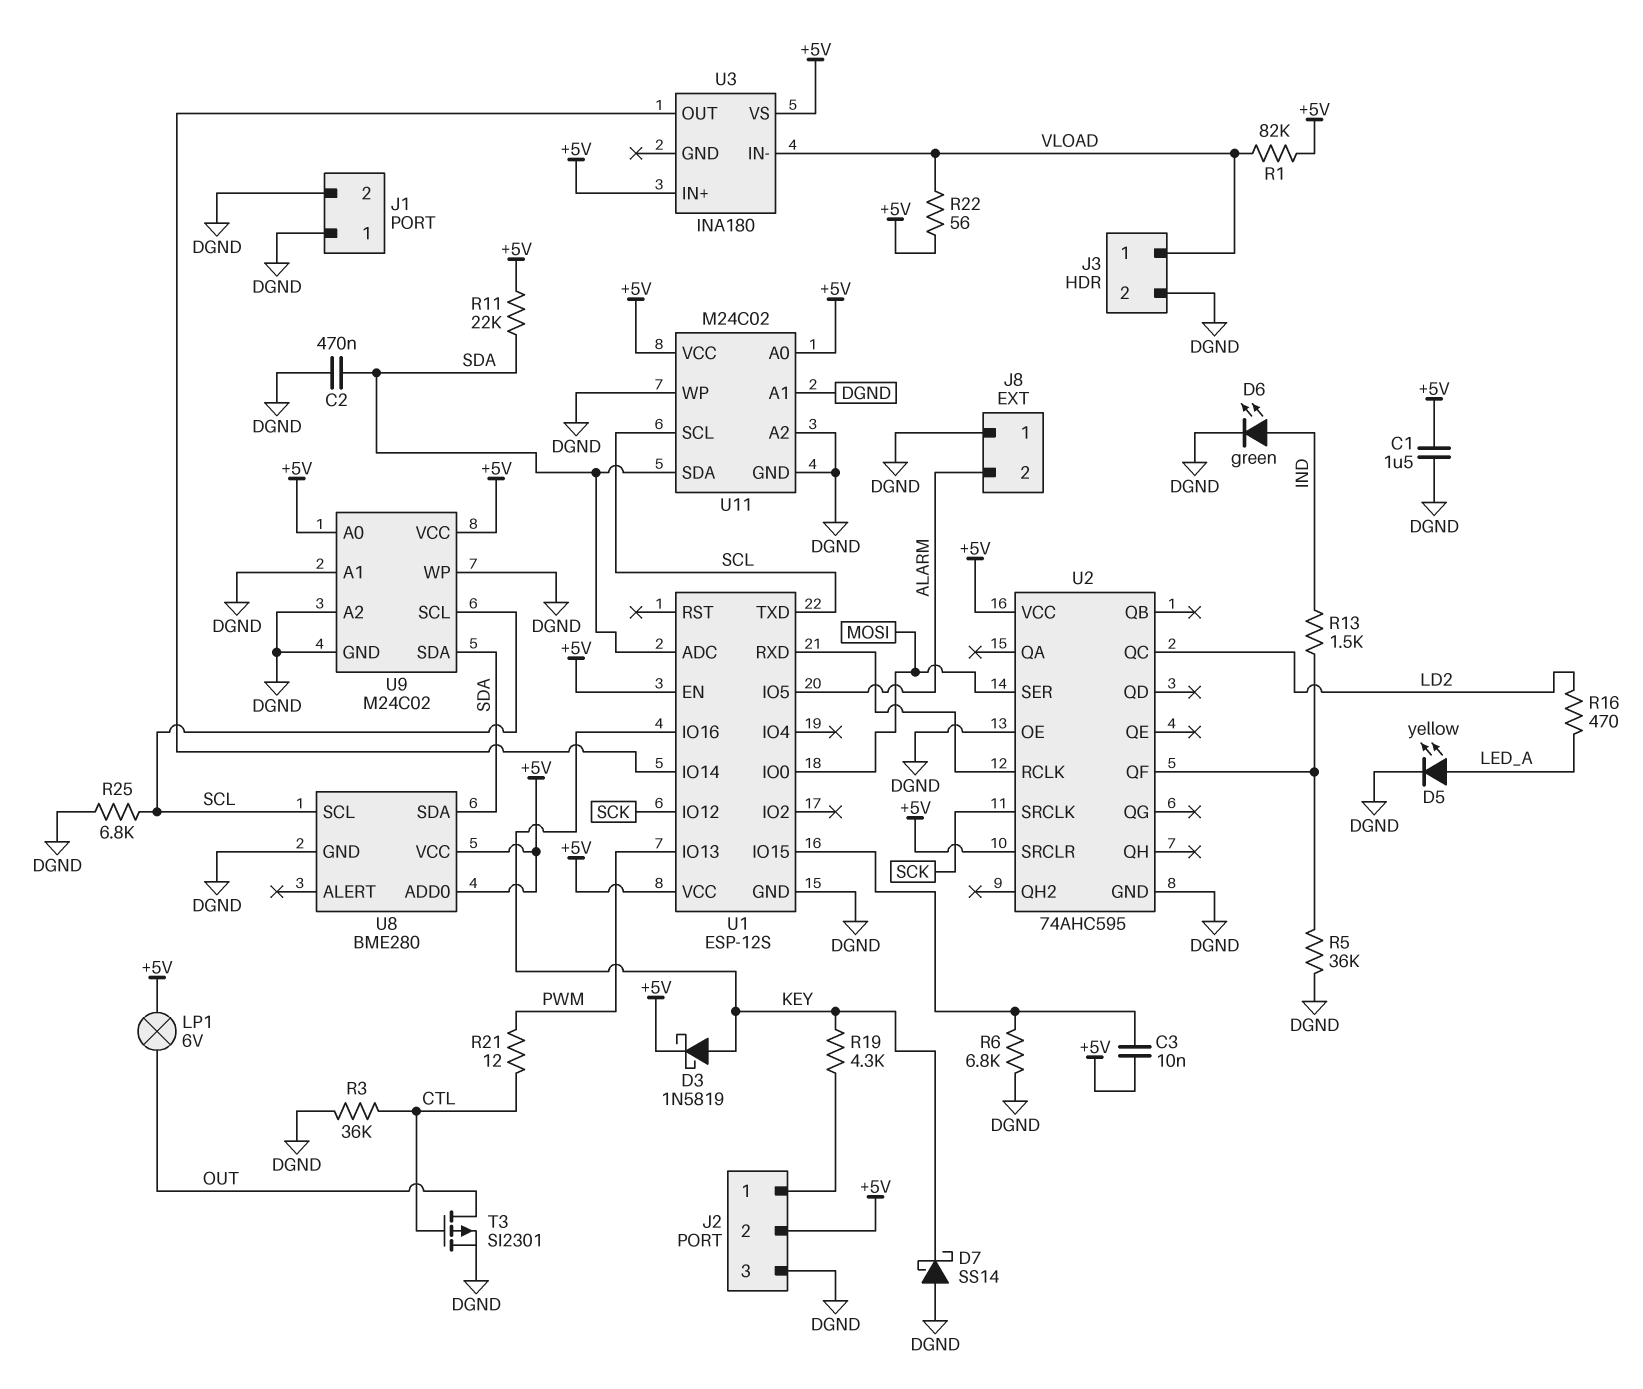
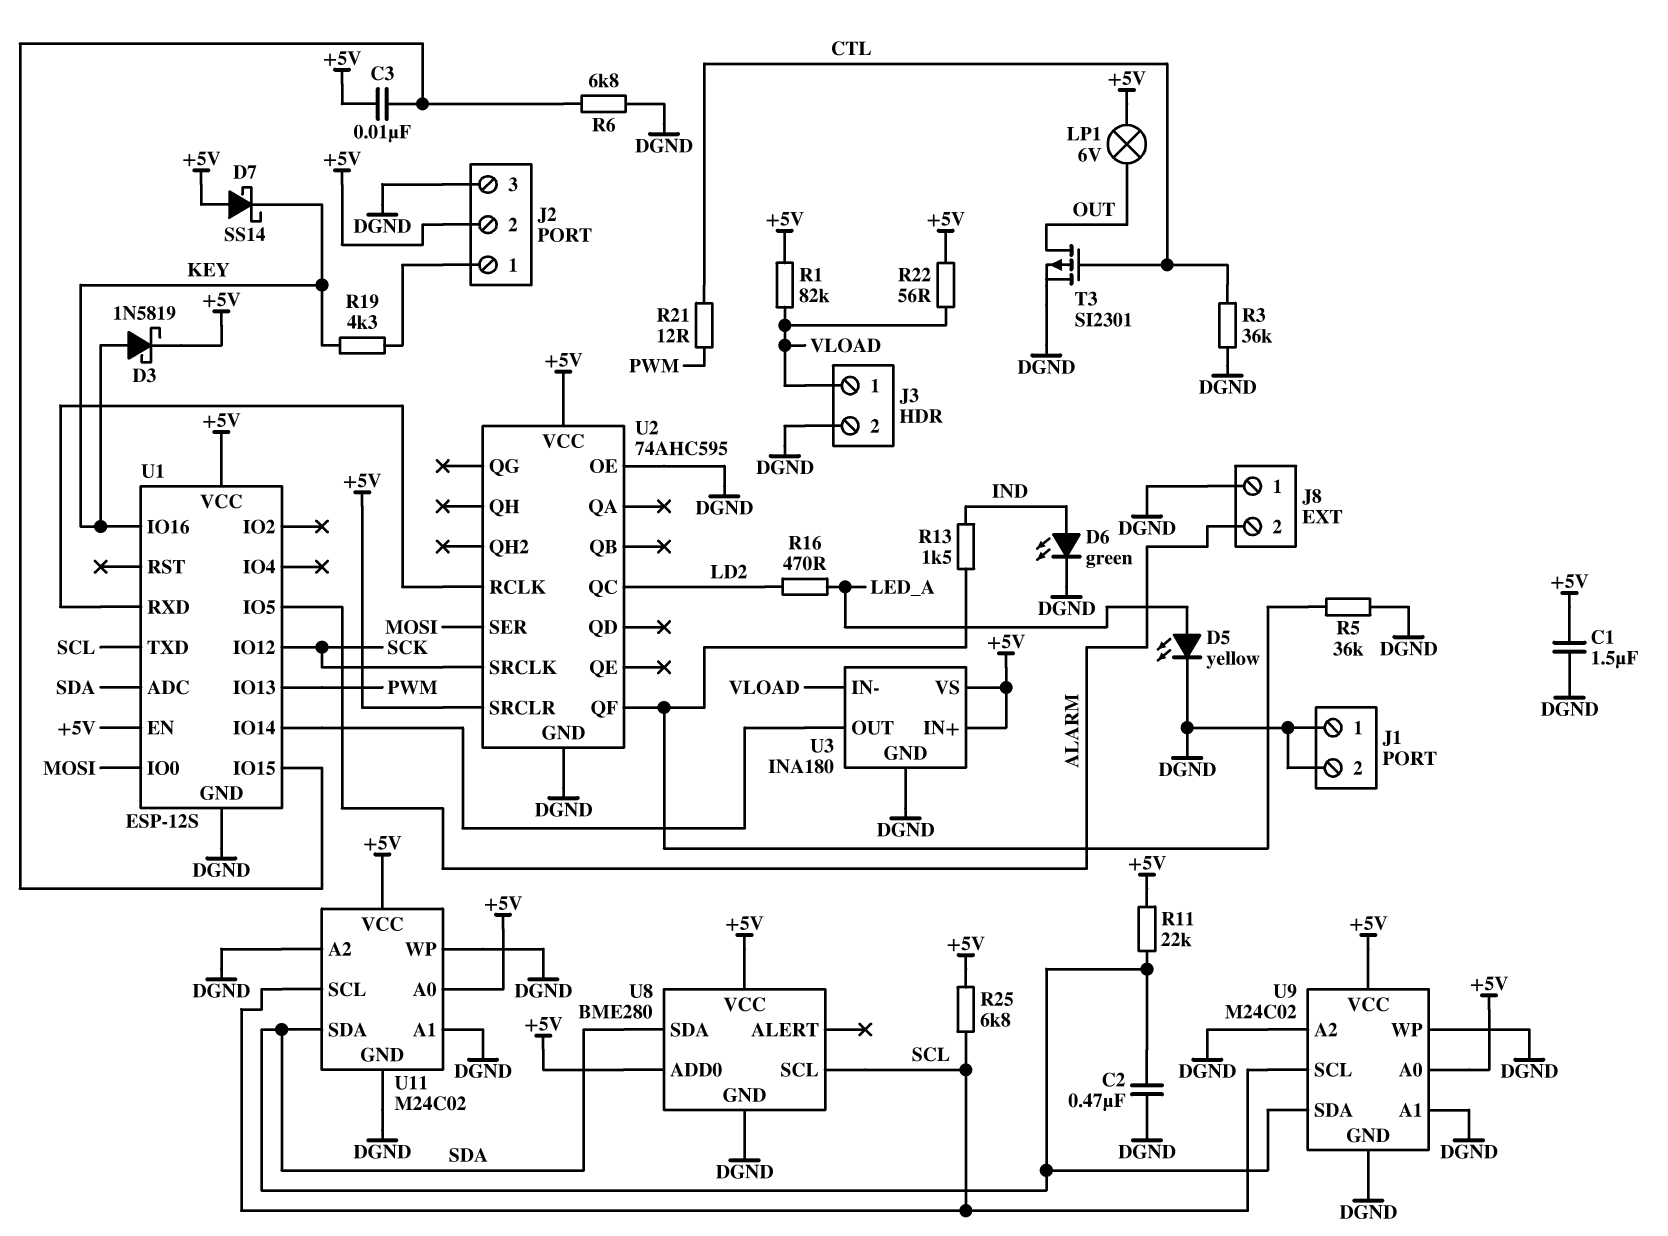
D7: schottky SS14 (A DGND, K KEY) -> schottky SS14 (A +5V, K KEY)
R25: 6.8k (DGND, SCL) -> 6.8k (+5V, SCL)
U3 pin GND: none -> DGND

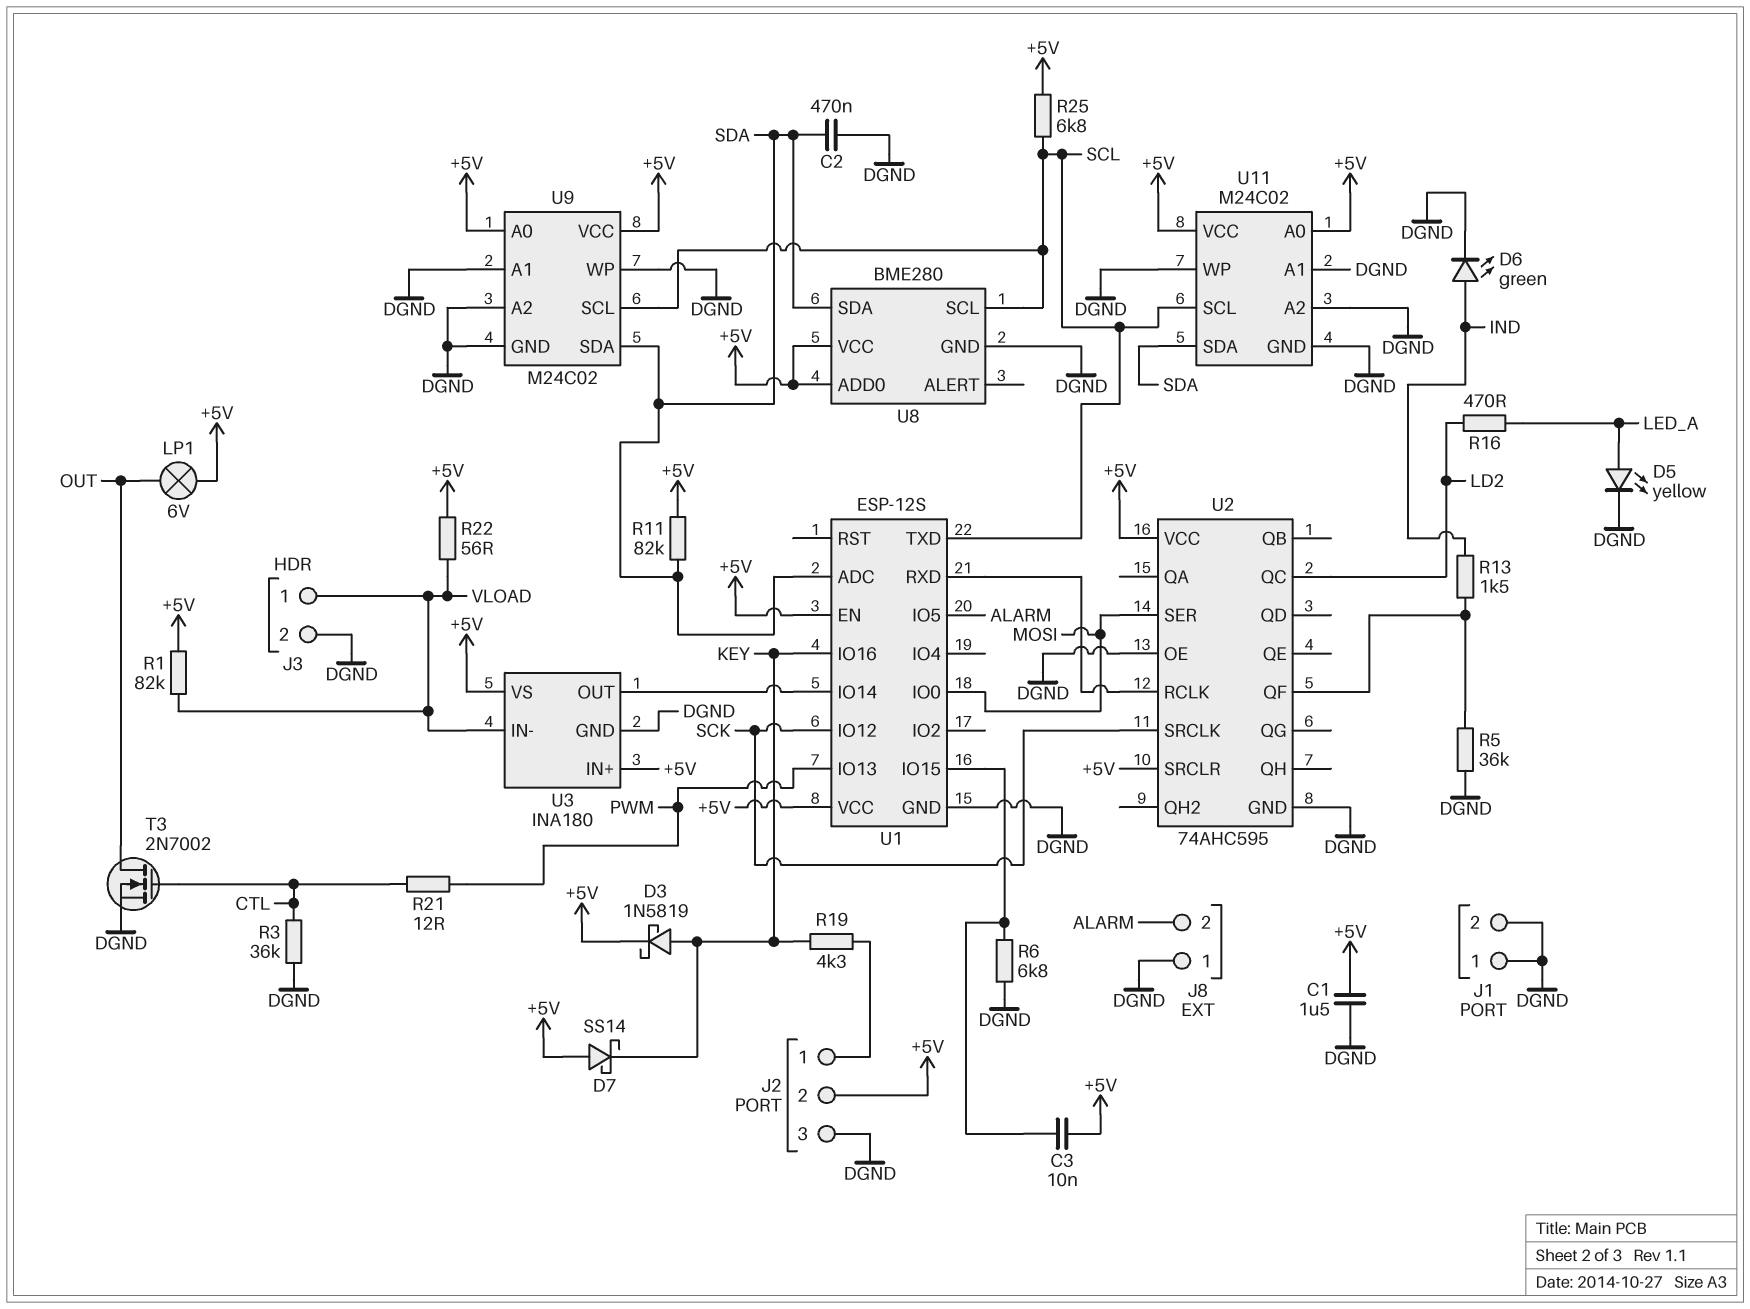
R11: 22k (+5V, SDA) -> 82k (+5V, SDA)
T3: PMOS SI2301 (G CTL, D OUT, S DGND) -> NMOS 2N7002 (G CTL, D OUT, S DGND)

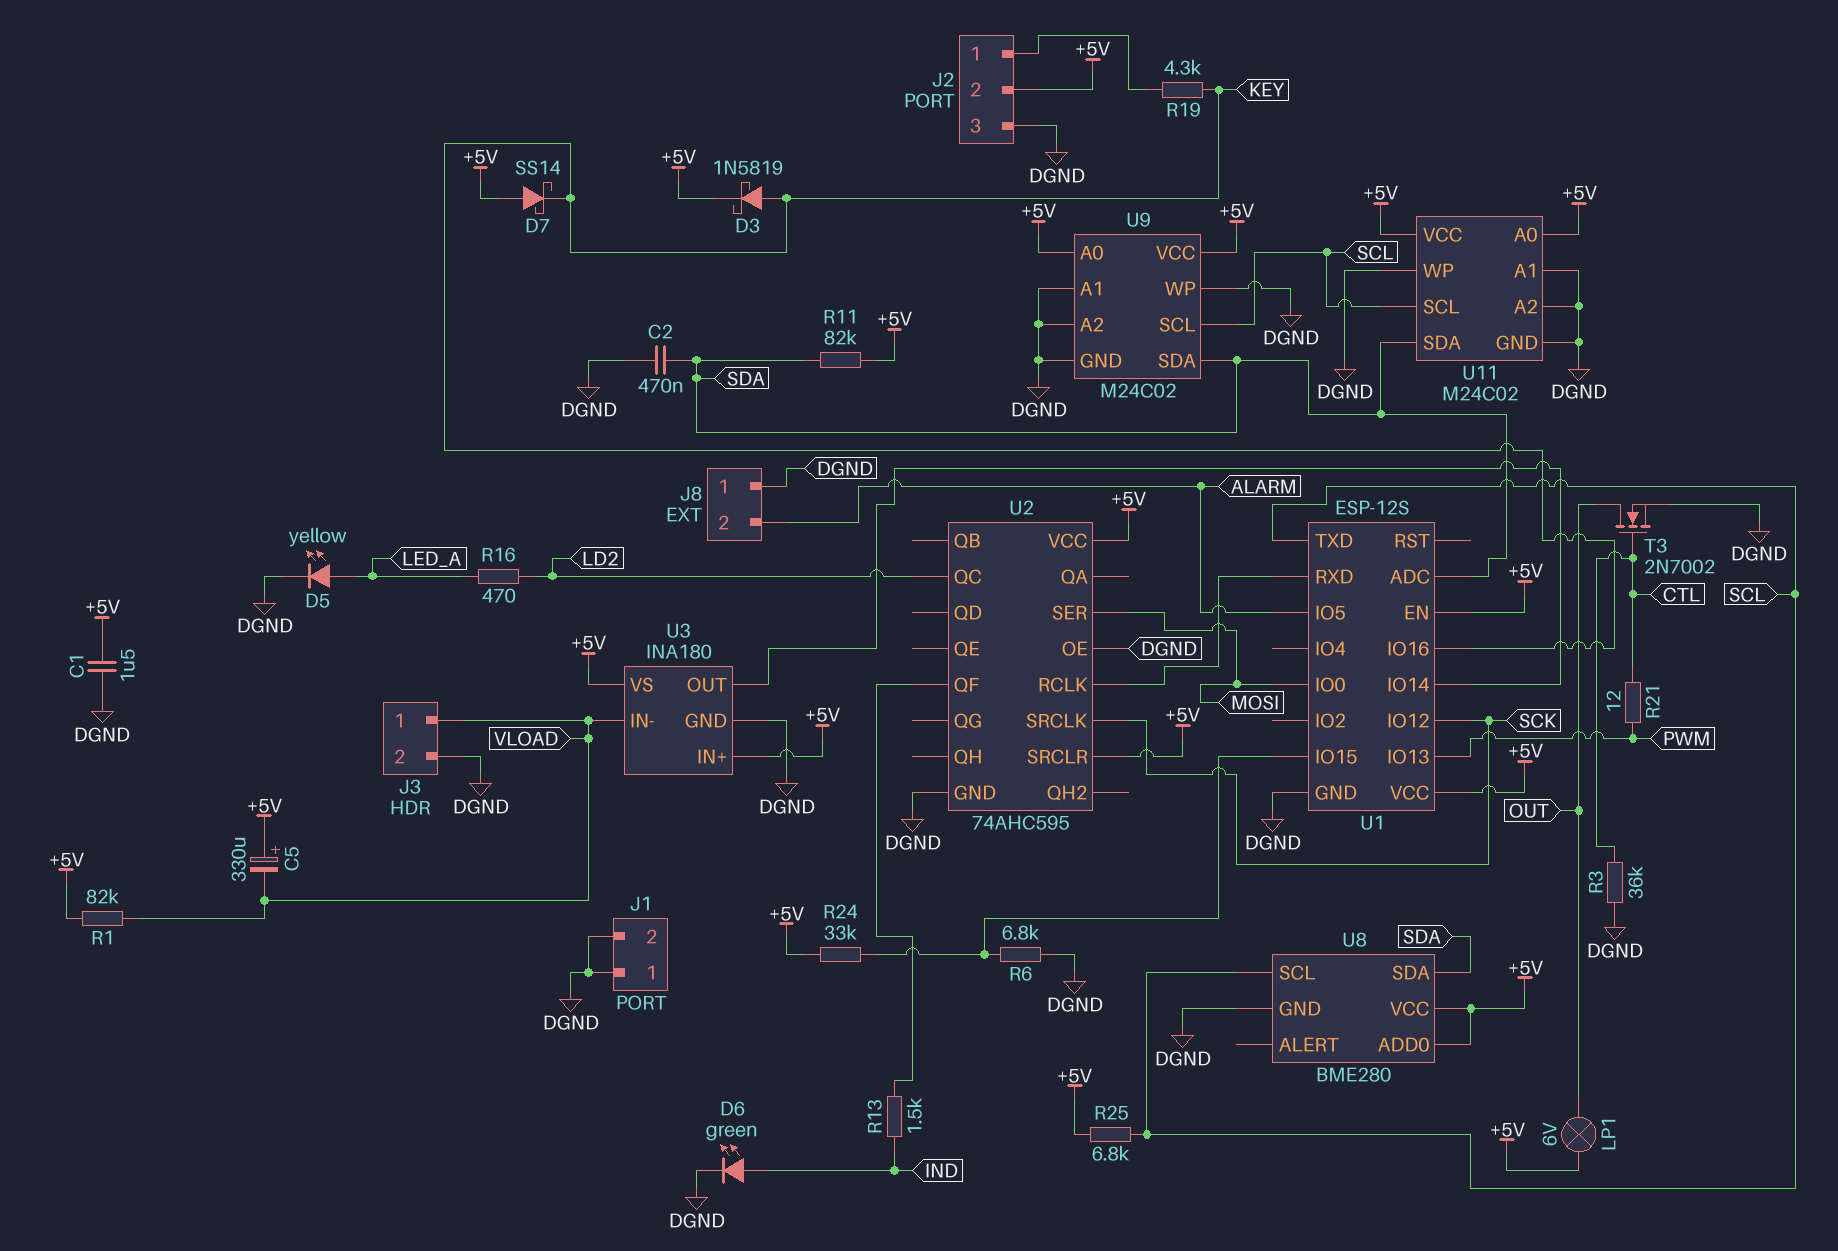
C3: 10nF (+5V, U1/IO15) -> none
C5: none -> 330uF (plus +5V, minus VLOAD)
R5: 36k (DGND, U2/QF) -> none
R22: 56 (+5V, VLOAD) -> none
R24: none -> 33k (+5V, U1/IO15)

